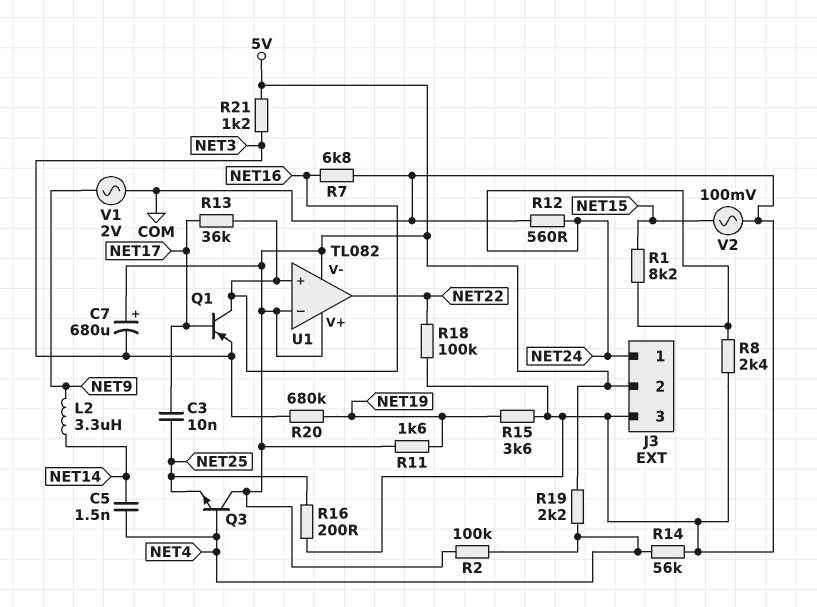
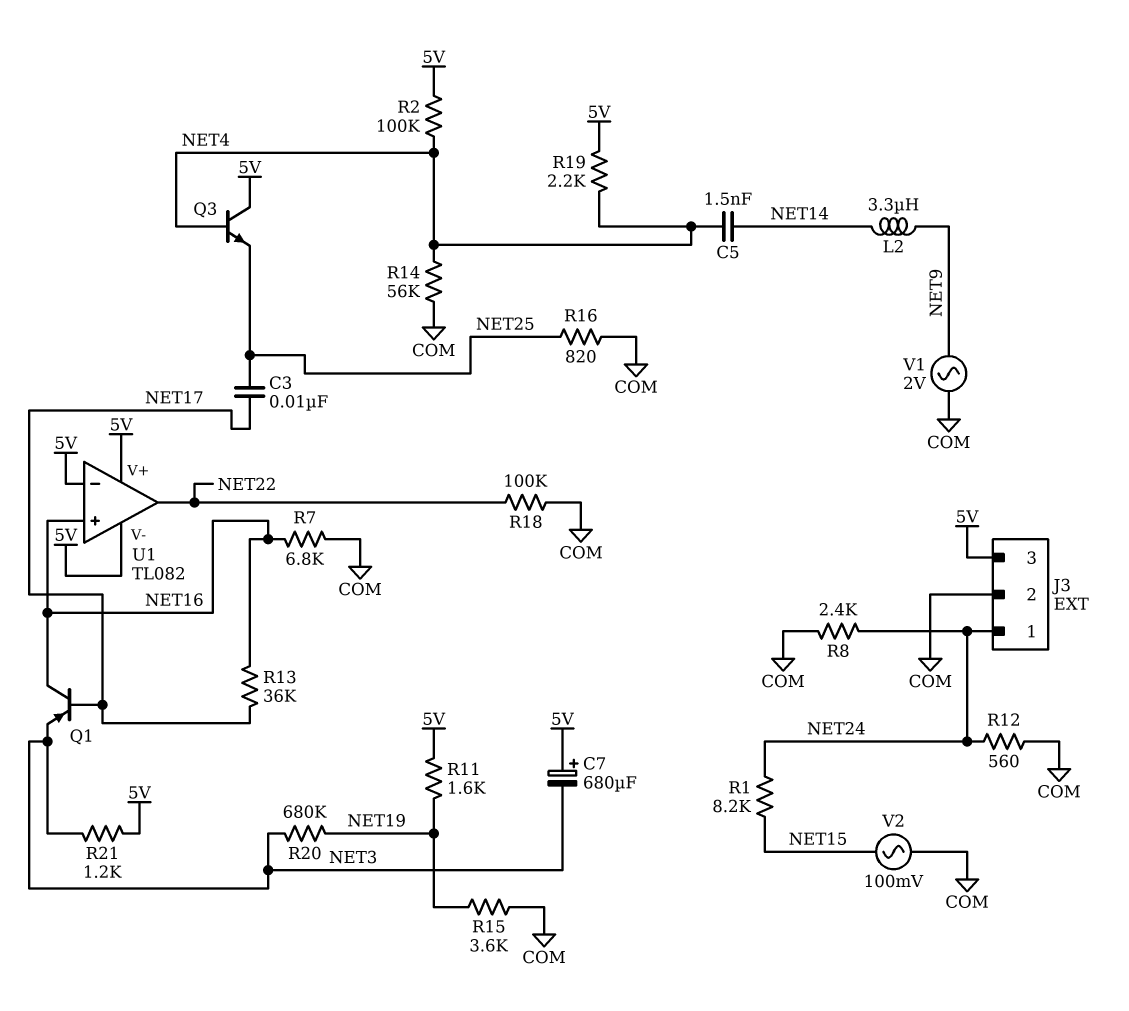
J3 pin 2: 5V -> COM
J3 pin 3: COM -> 5V
R16: 200 (COM, NET25) -> 820 (COM, NET25)

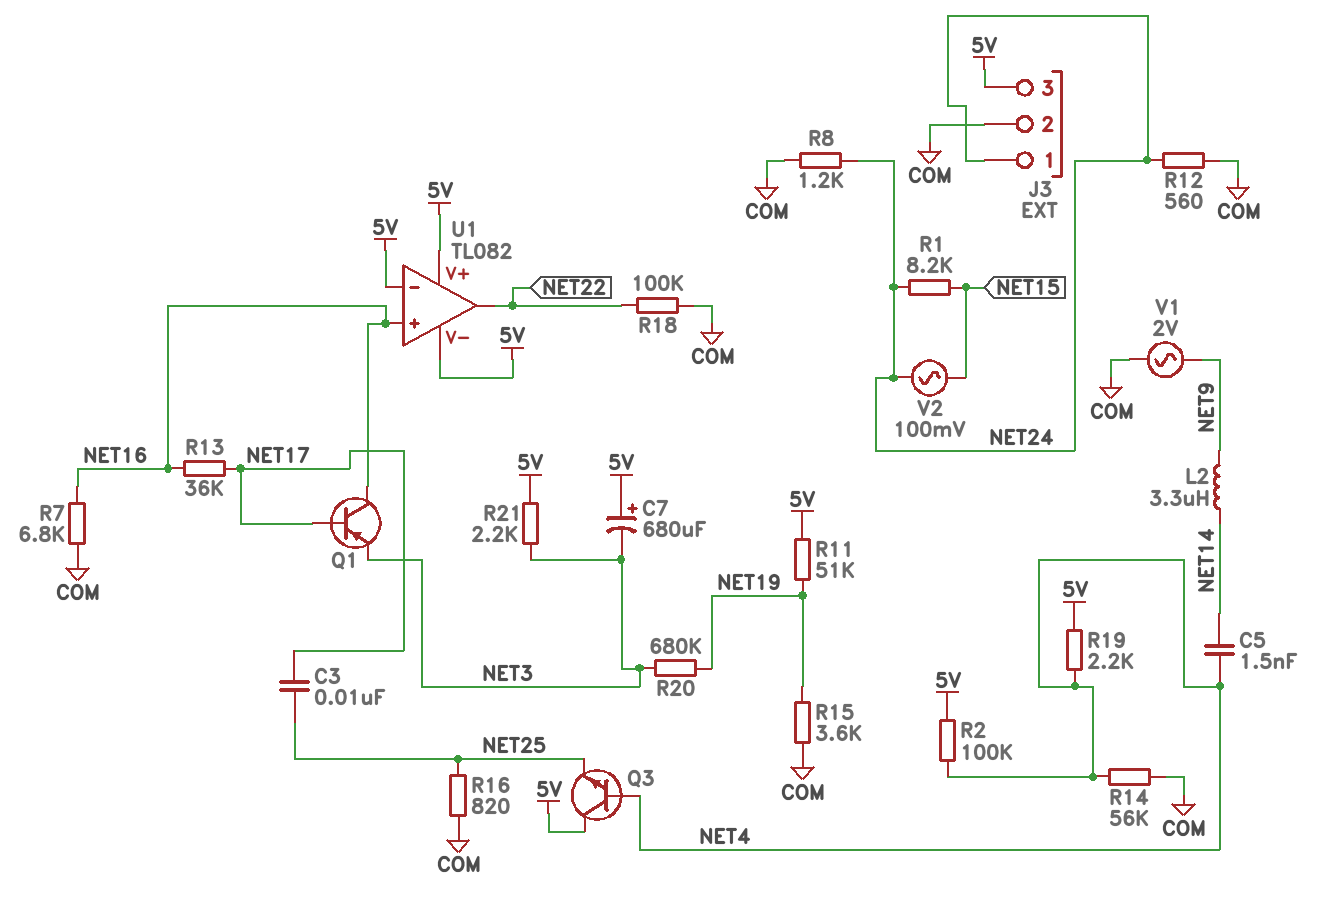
R8: 2.4k (COM, NET24) -> 1.2k (COM, NET24)
R11: 1.6k (5V, NET19) -> 51k (5V, NET19)
R21: 1.2k (5V, NET3) -> 2.2k (5V, NET3)
V2: AC 100mV (COM, NET15) -> AC 100mV (NET15, NET24)

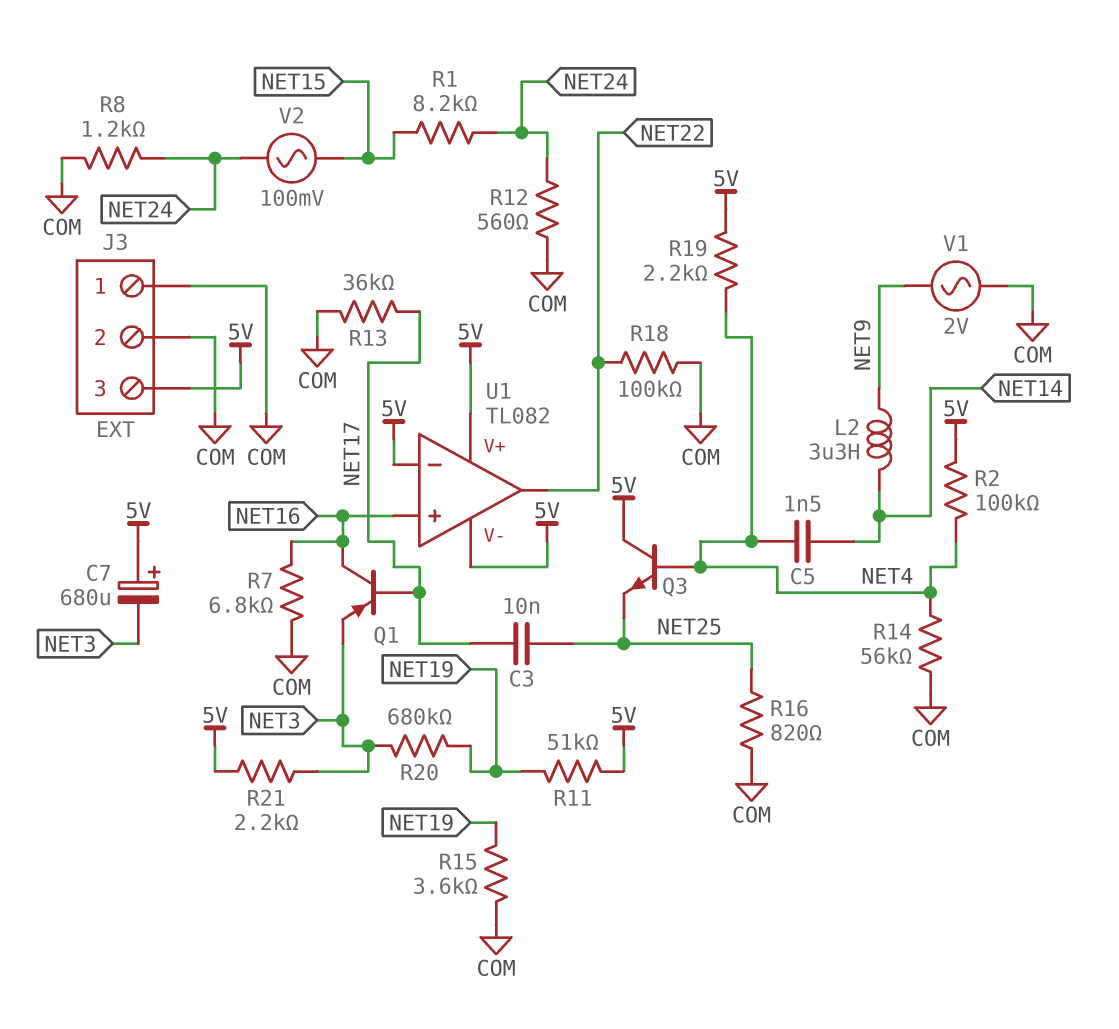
J3 pin 1: NET24 -> COM
R13: 36k (NET16, NET17) -> 36k (COM, NET17)

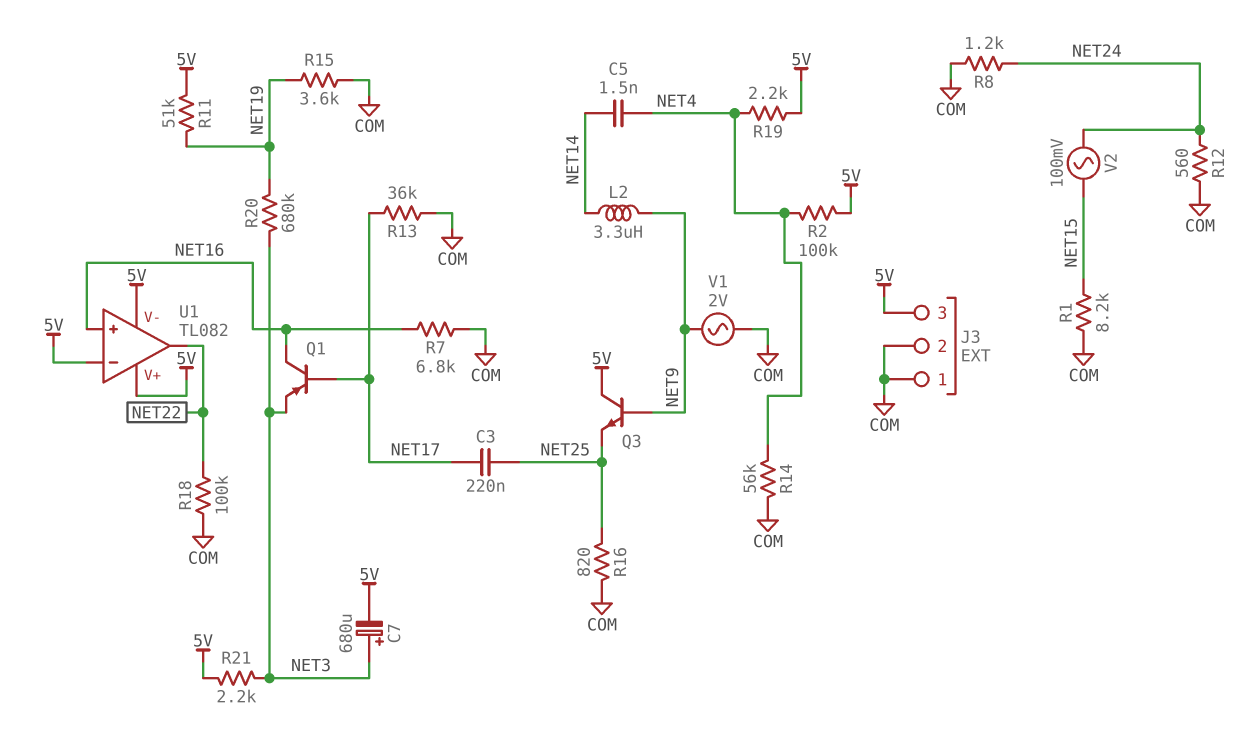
C3: 10nF (NET17, NET25) -> 220nF (NET17, NET25)
C7: 680uF (plus 5V, minus NET3) -> 680uF (plus NET3, minus 5V)
Q3: NPN (B NET4, C 5V, E NET25) -> NPN (B NET9, C 5V, E NET25)
R1: 8.2k (NET15, NET24) -> 8.2k (COM, NET15)

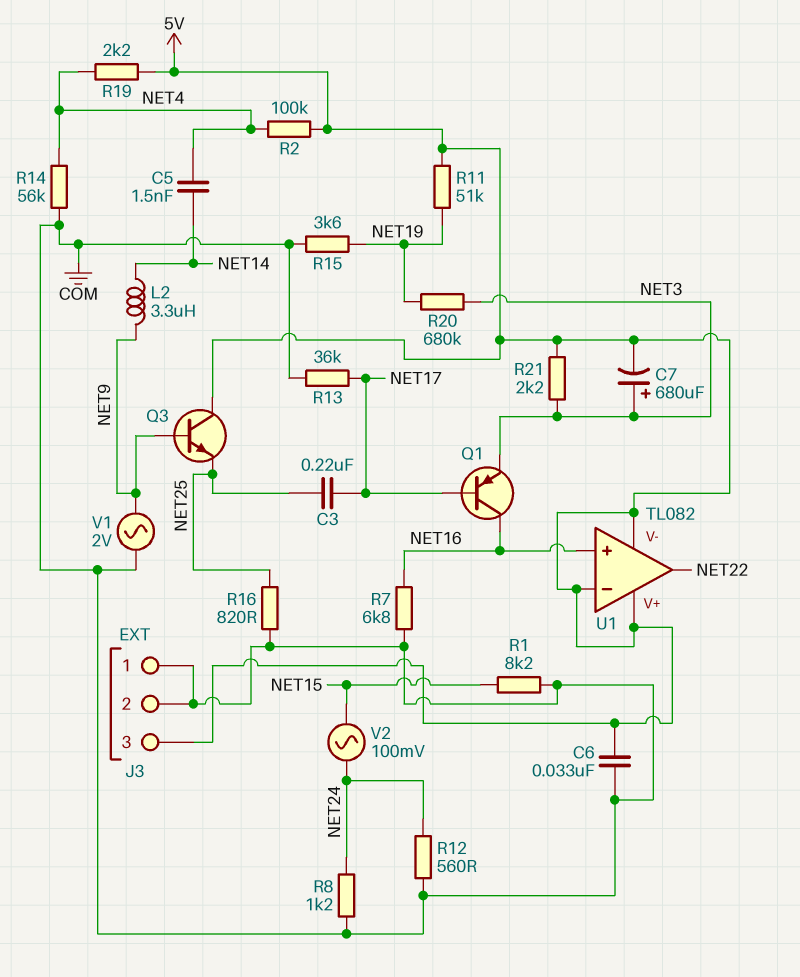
C6: none -> 33nF (5V, COM)
R18: 100k (COM, NET22) -> none

